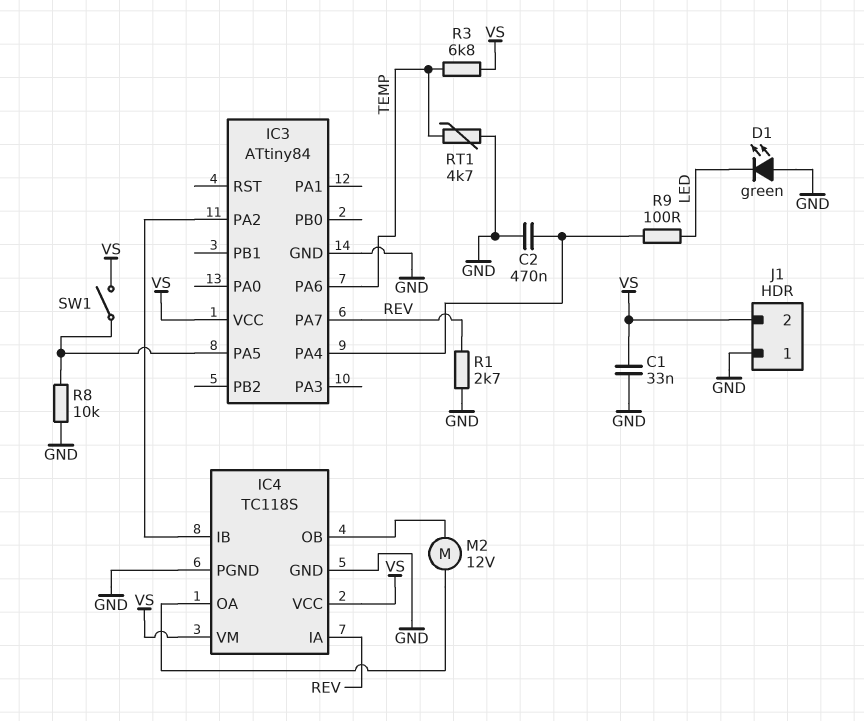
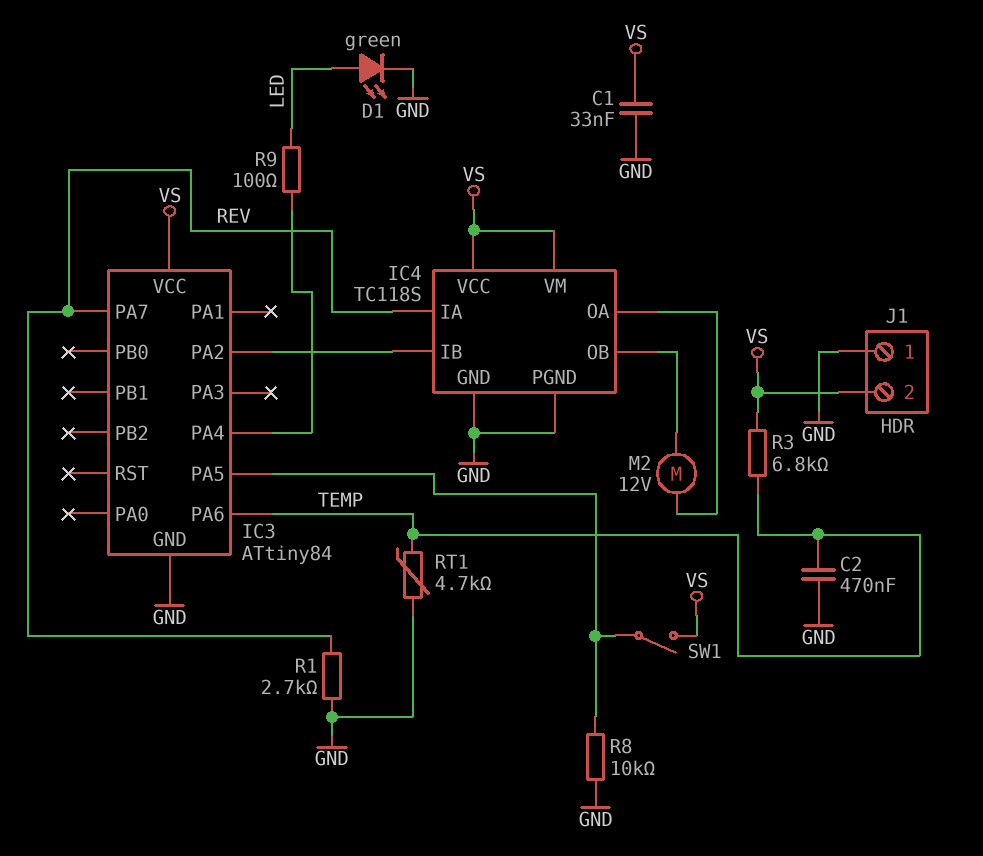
C2: 470nF (GND, IC3/PA4) -> 470nF (GND, TEMP)
D1: LED green (A GND, K LED) -> LED green (A LED, K GND)

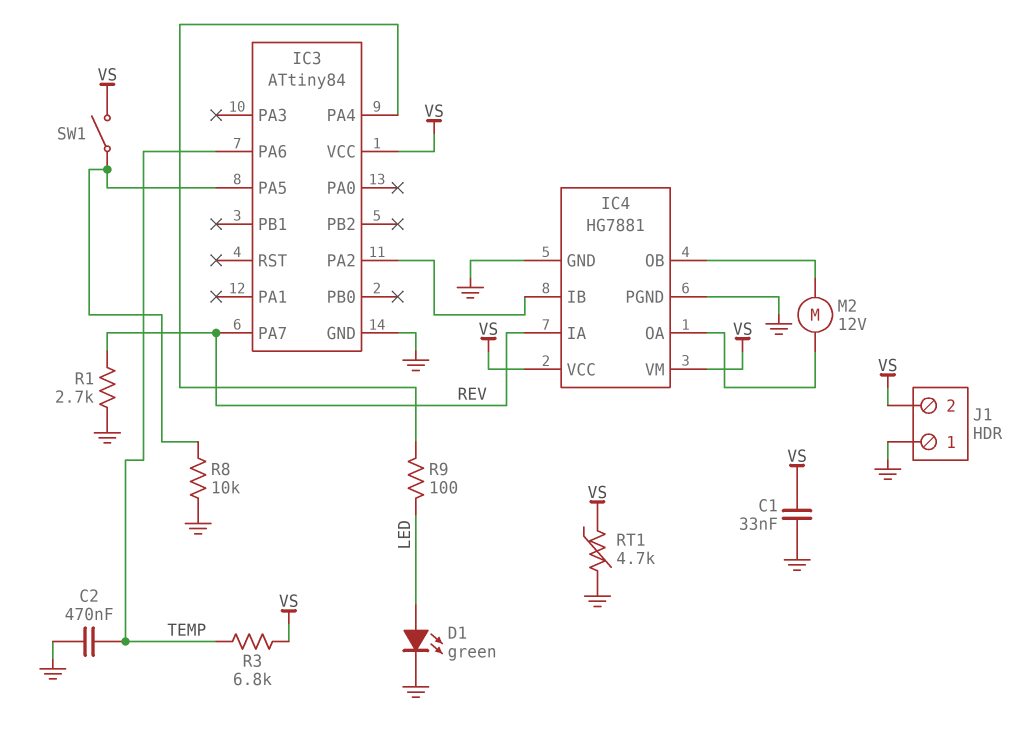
IC4: TC118S -> HG7881
RT1: 4.7k (GND, TEMP) -> 4.7k (GND, VS)

